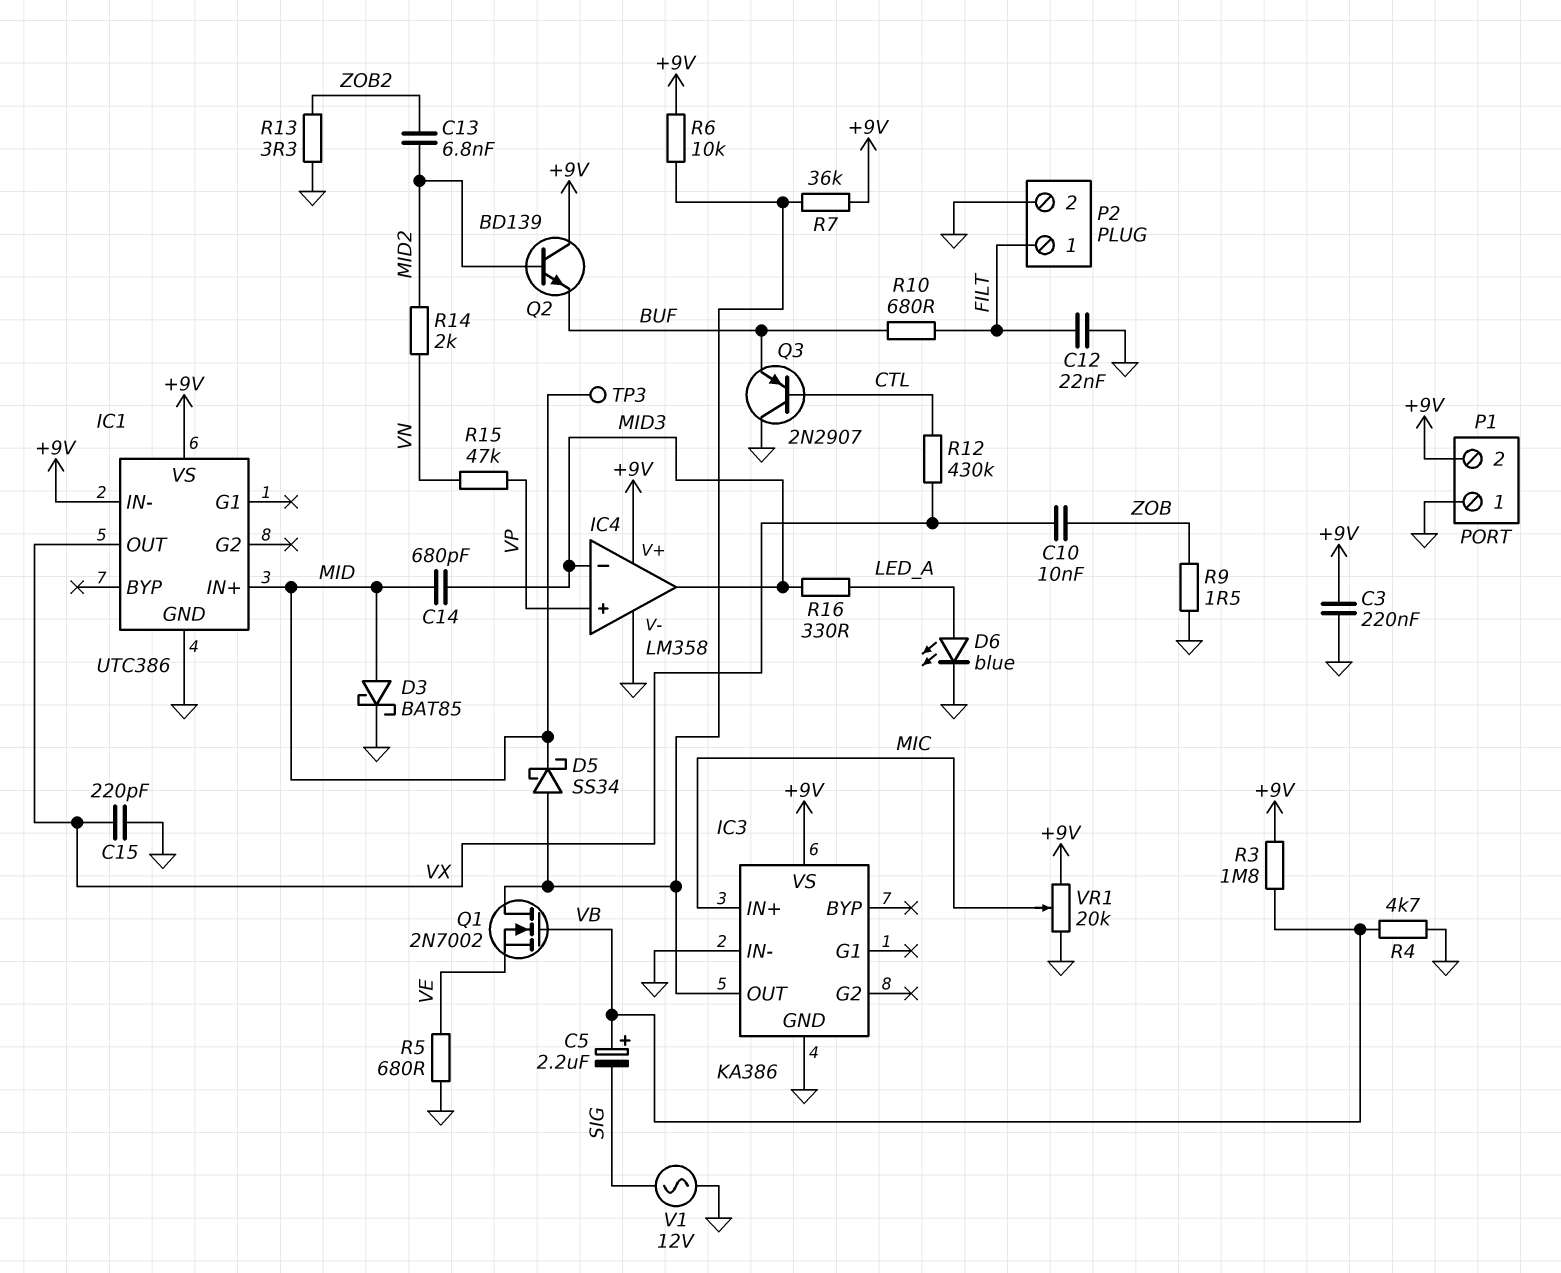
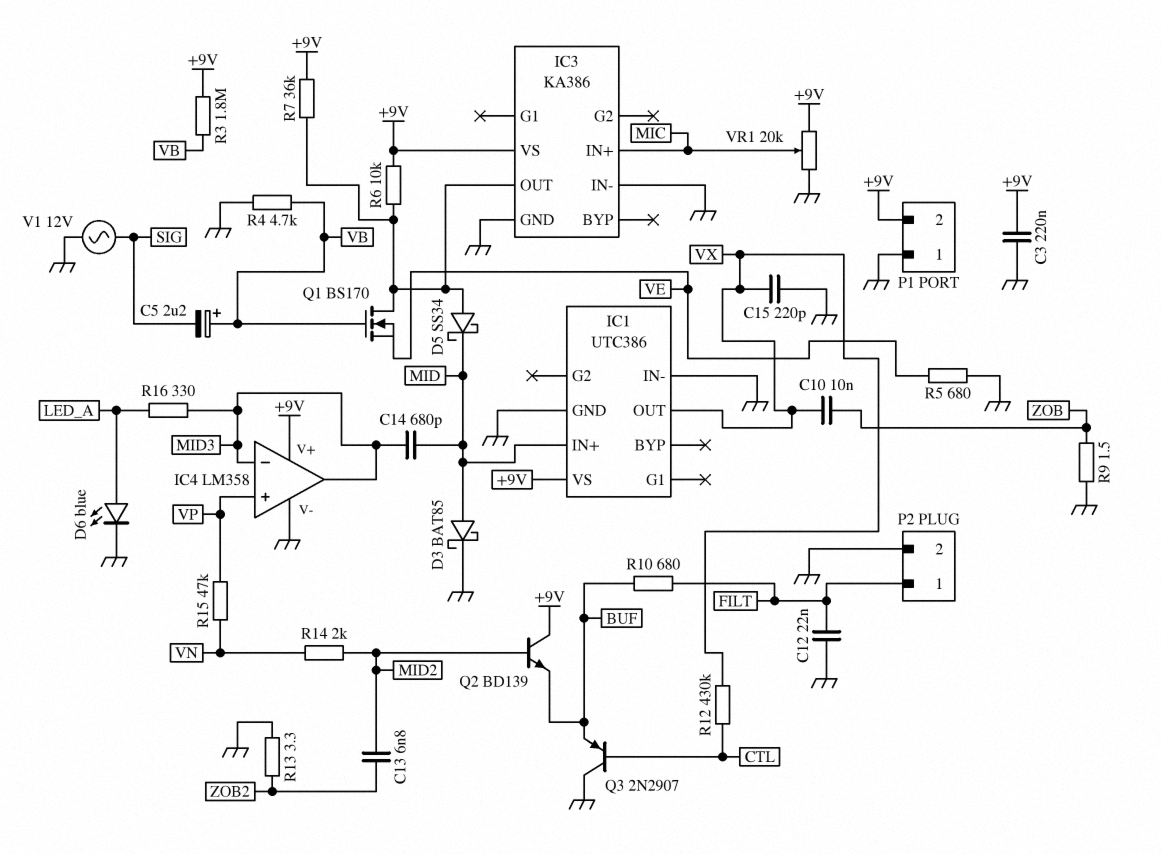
IC1 pin IN-: +9V -> GND
Q1: NMOS 2N7002 (G VB, D IC3/OUT, S VE) -> NMOS BS170 (G VB, D IC3/OUT, S VE)
TP3: test point (MID) -> none

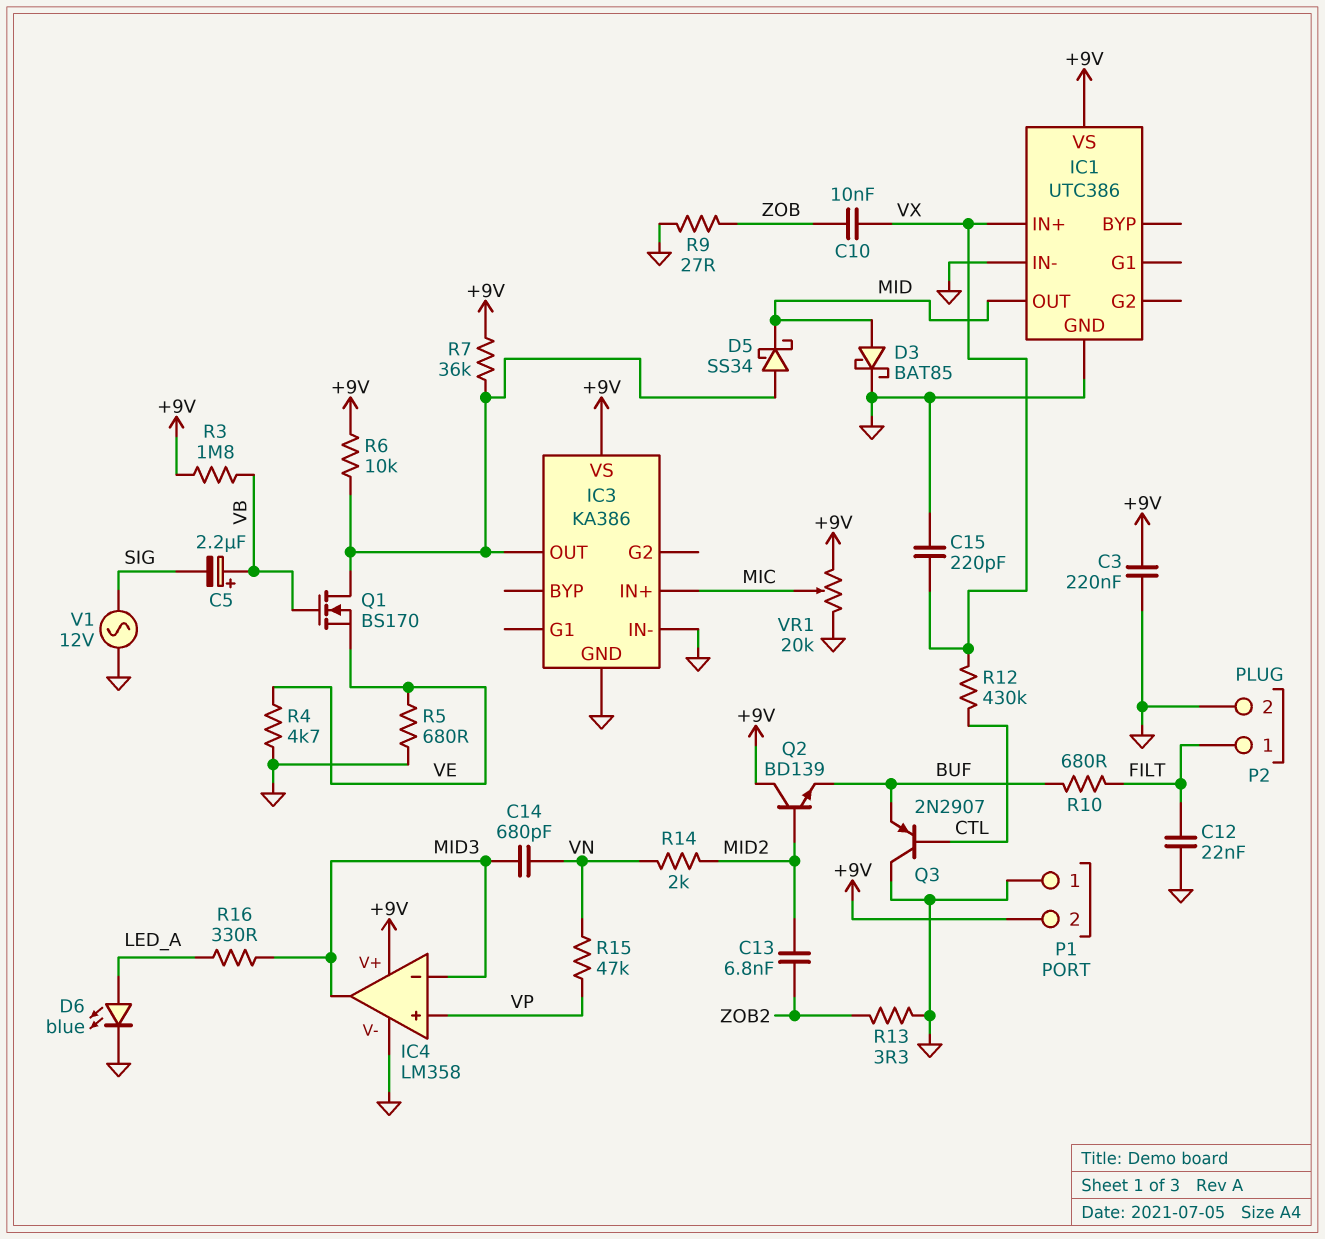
C14: 680pF (MID, MID3) -> 680pF (MID3, VN)
IC1 pin IN+: MID -> VX
IC1 pin OUT: VX -> MID
R4: 4.7k (GND, VB) -> 4.7k (GND, VE)
R9: 1.5 (GND, ZOB) -> 27 (GND, ZOB)

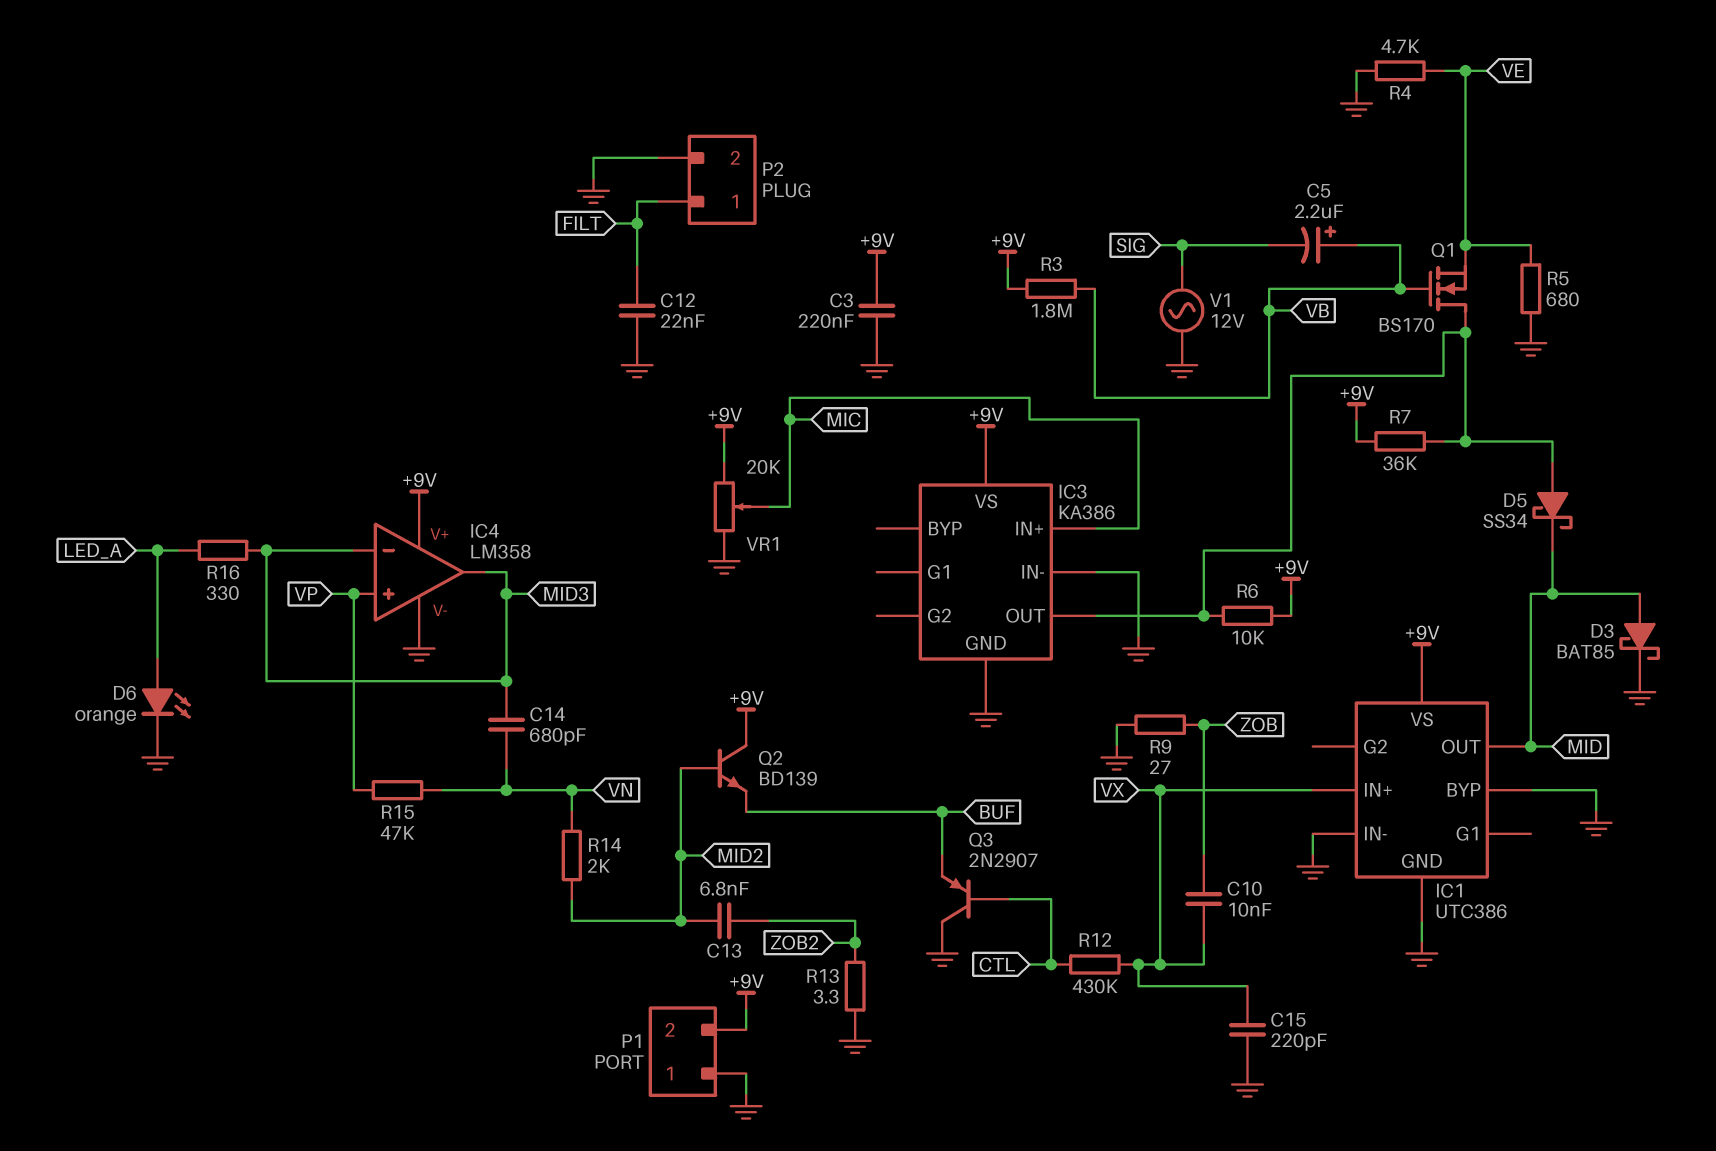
D6: LED blue (A LED_A, K GND) -> LED orange (A LED_A, K GND)
IC1 pin BYP: none -> GND
R10: 680 (BUF, FILT) -> none

